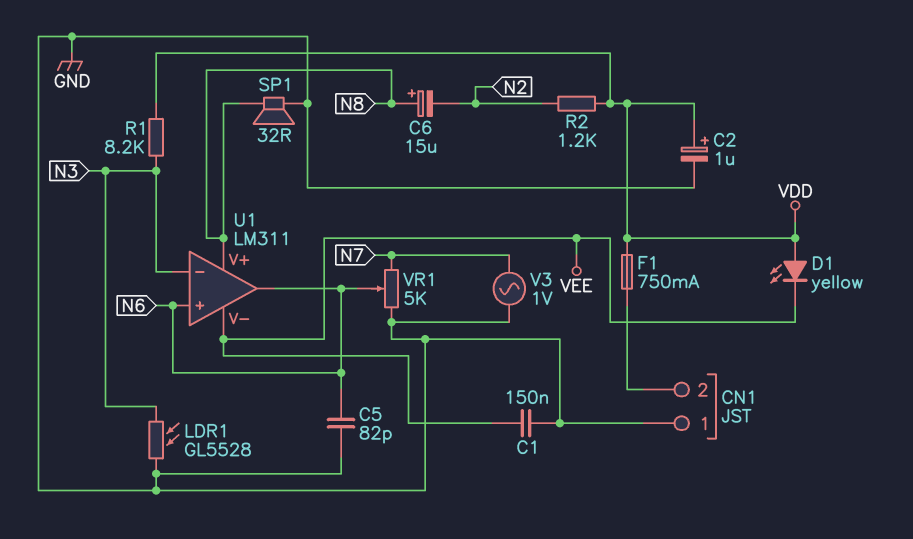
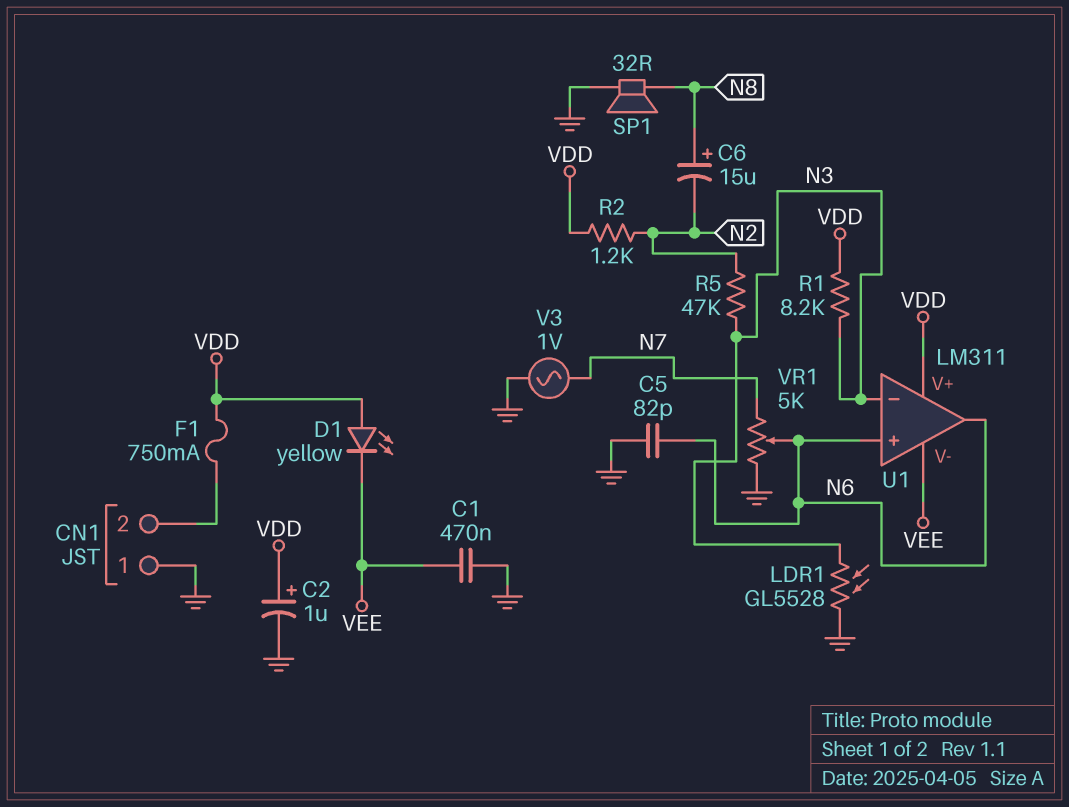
C1: 150nF (GND, VEE) -> 470nF (GND, VEE)
R5: none -> 47k (N2, N3)
U1 pin V+: N8 -> VDD

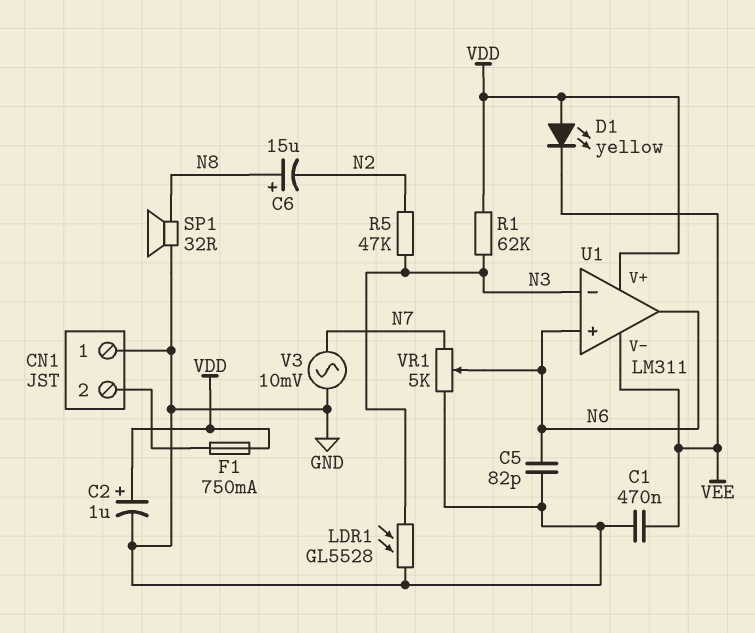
R1: 8.2k (N3, VDD) -> 62k (N3, VDD)
R2: 1.2k (N2, VDD) -> none
V3: AC 1V (GND, N7) -> AC 10mV (GND, N7)

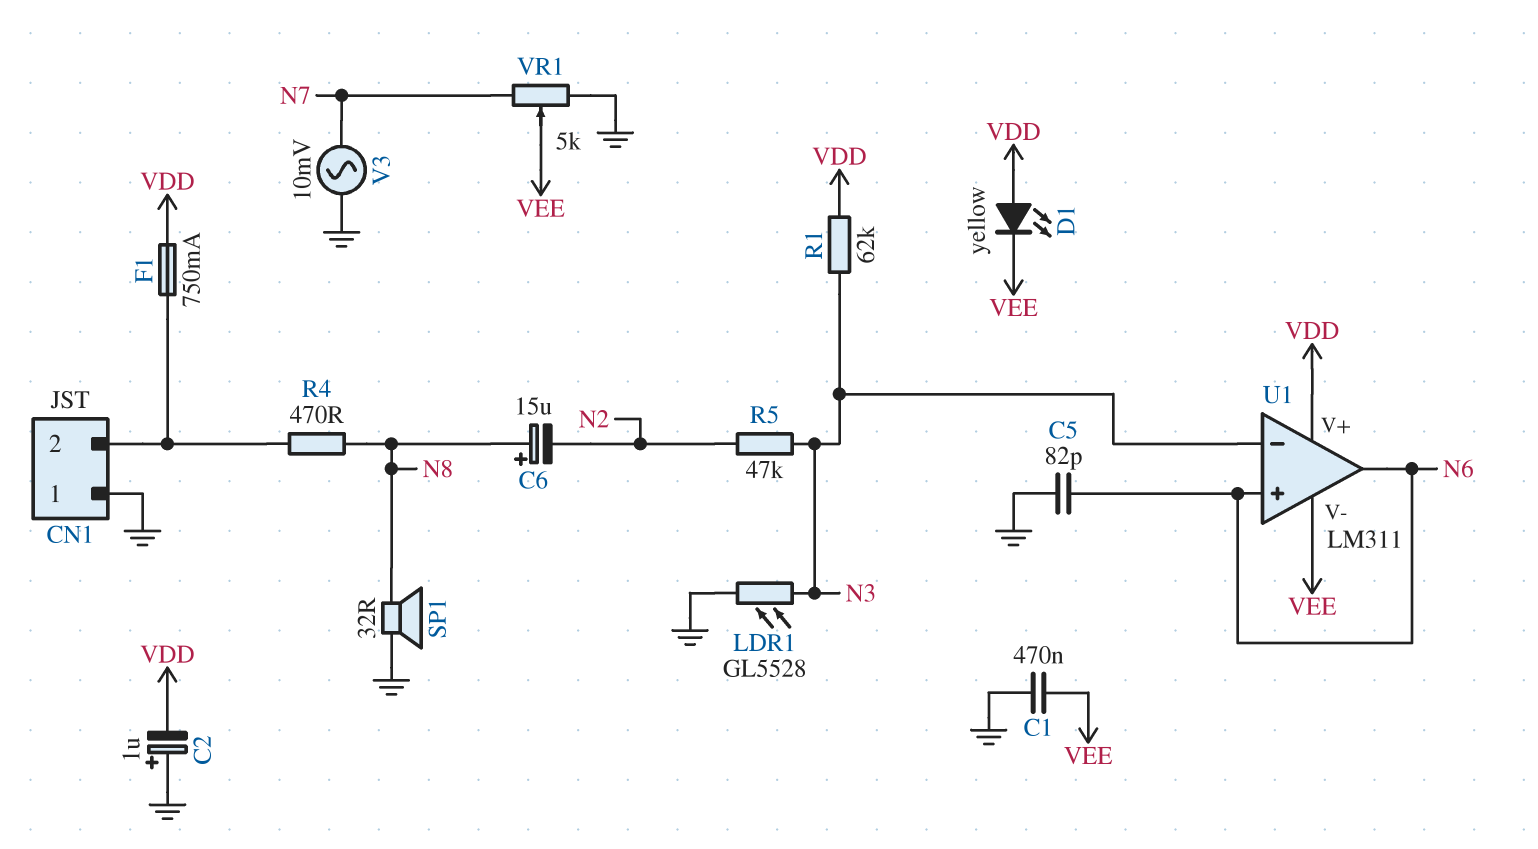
C2: 1uF (plus VDD, minus GND) -> 1uF (plus GND, minus VDD)
R4: none -> 470 (CN1/2, N8)
VR1: 5k (GND, N7, wiper N6) -> 5k (GND, N7, wiper VEE)

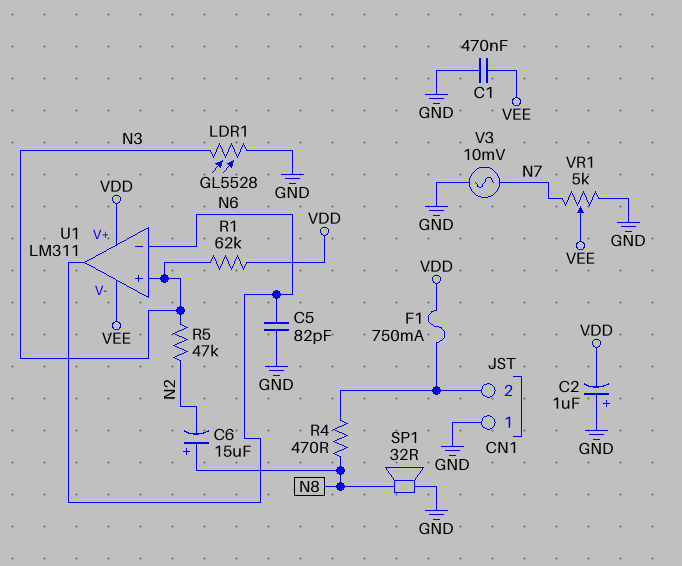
D1: LED yellow (A VDD, K VEE) -> none
U1 pin in+: N6 -> N3
U1 pin in-: N3 -> N6

